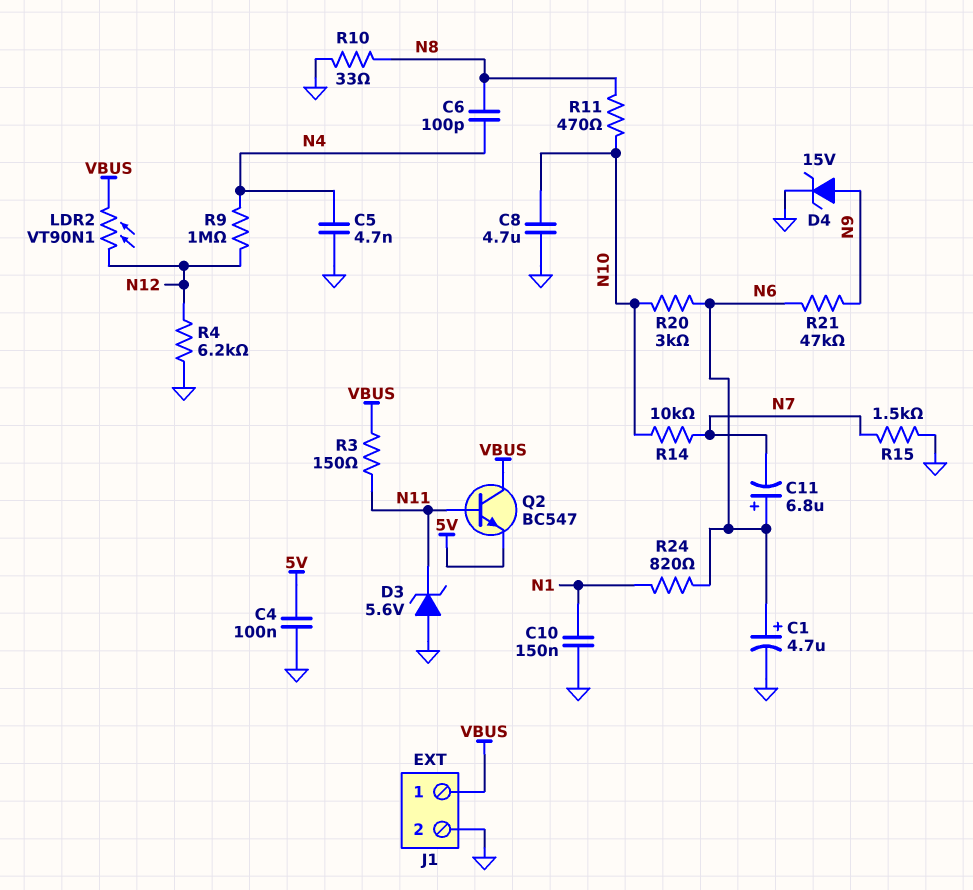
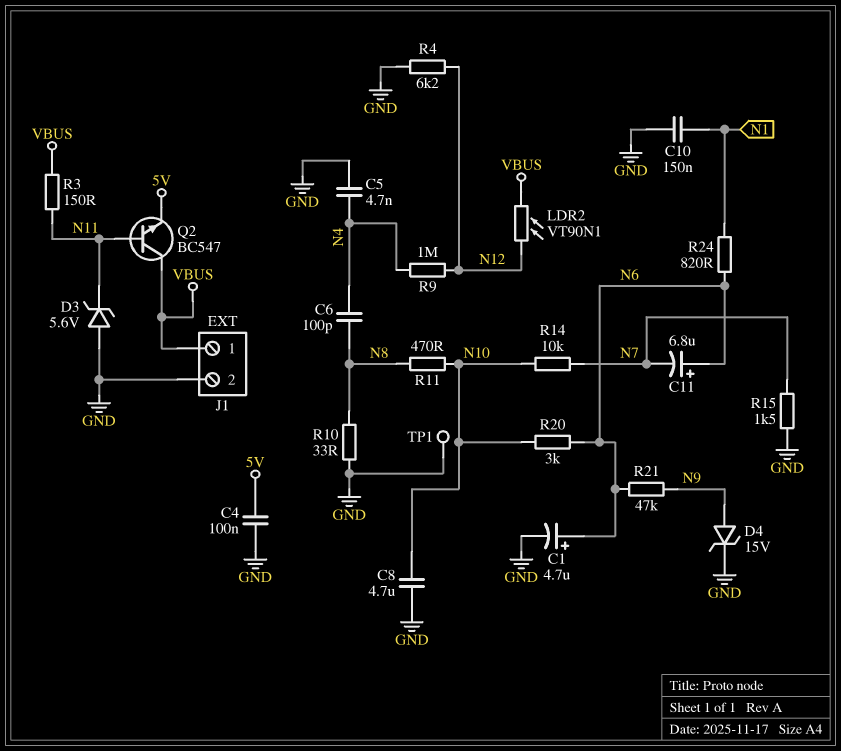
TP1: none -> test point (GND)

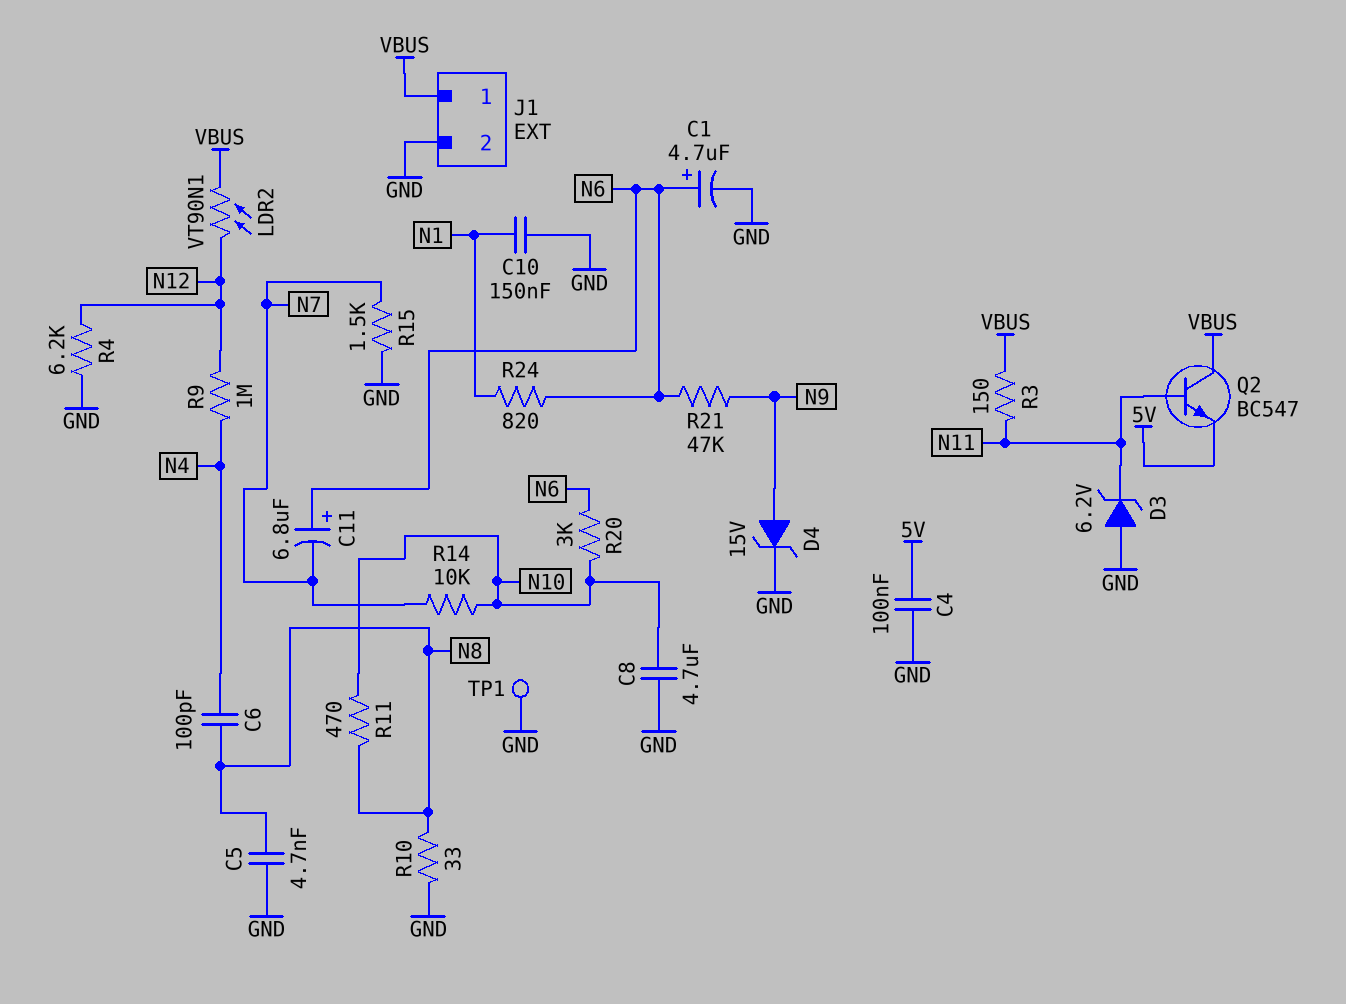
C5: 4.7nF (GND, N4) -> 4.7nF (GND, N8)
D3: zener 5.6V (A GND, K N11) -> zener 6.2V (A GND, K N11)

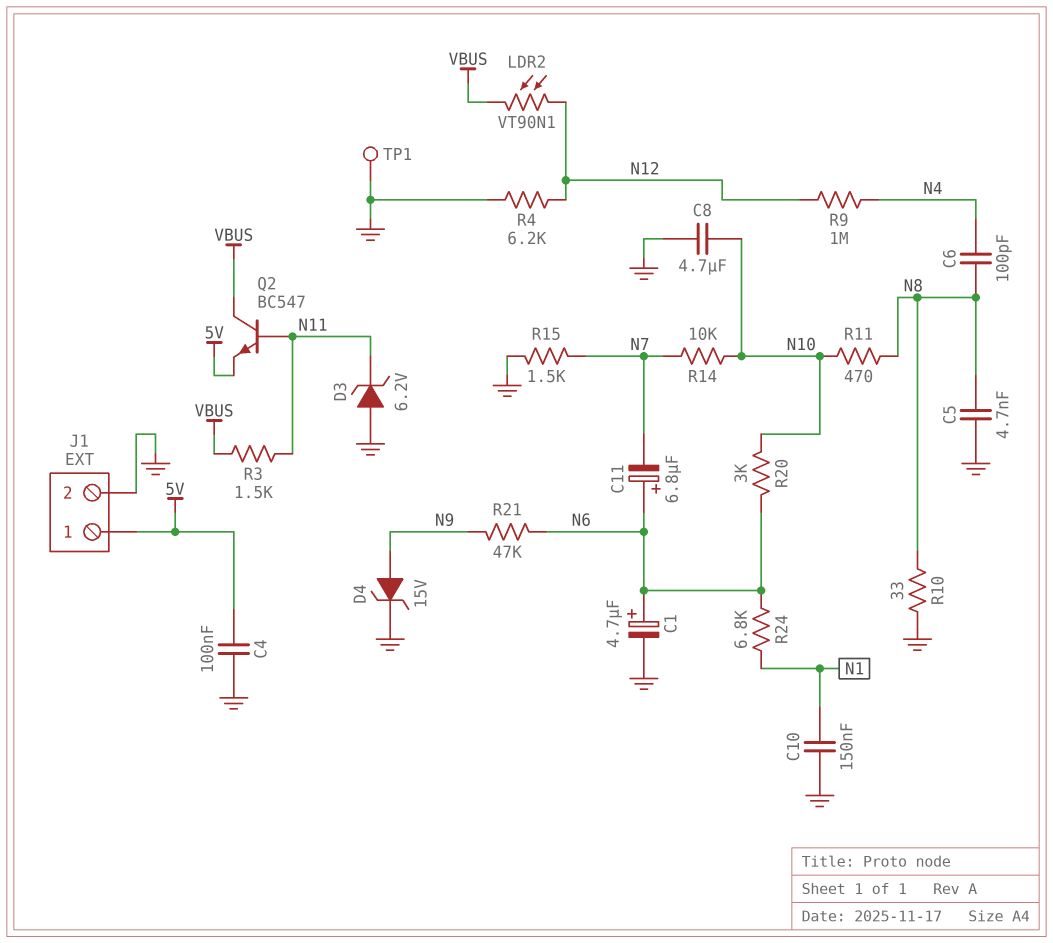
J1 pin 1: VBUS -> 5V
R3: 150 (N11, VBUS) -> 1.5k (N11, VBUS)
R24: 820 (N1, N6) -> 6.8k (N1, N6)

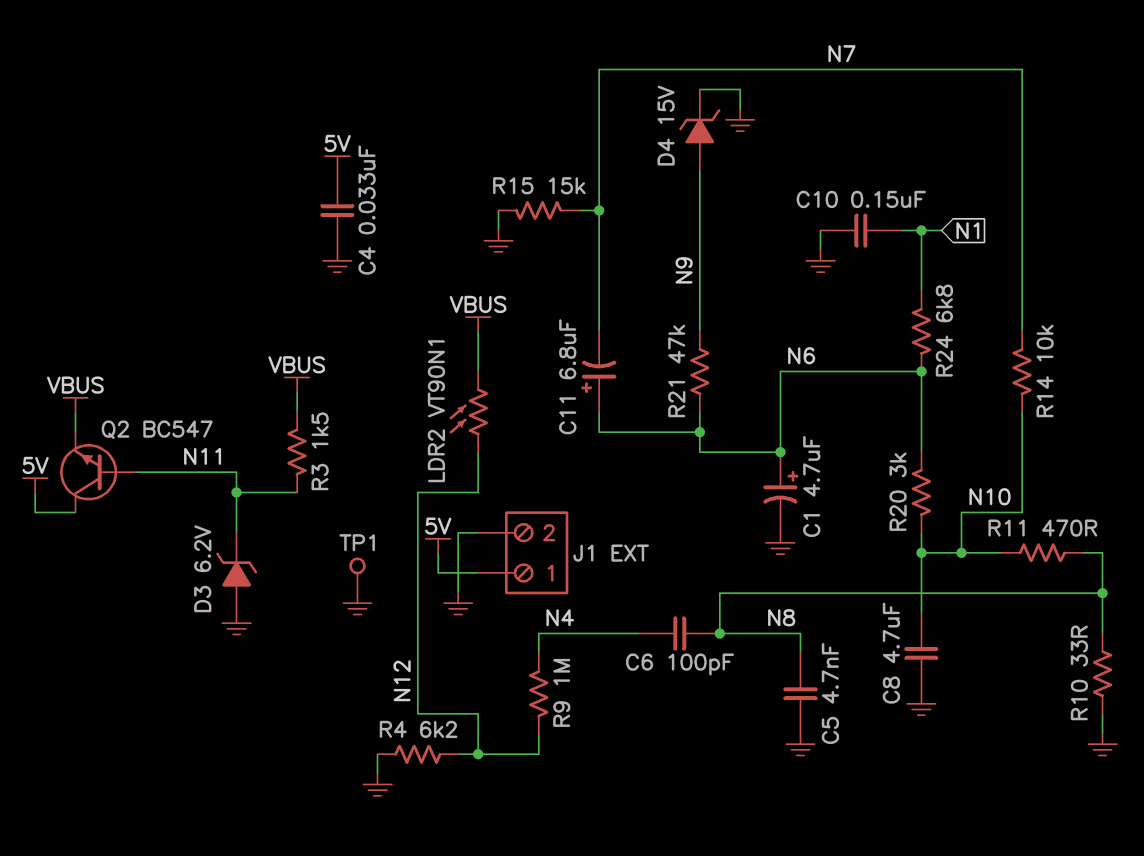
C4: 100nF (5V, GND) -> 33nF (5V, GND)
Q2: NPN BC547 (B N11, C VBUS, E 5V) -> NPN BC547 (B N11, C 5V, E VBUS)
R15: 1.5k (GND, N7) -> 15k (GND, N7)

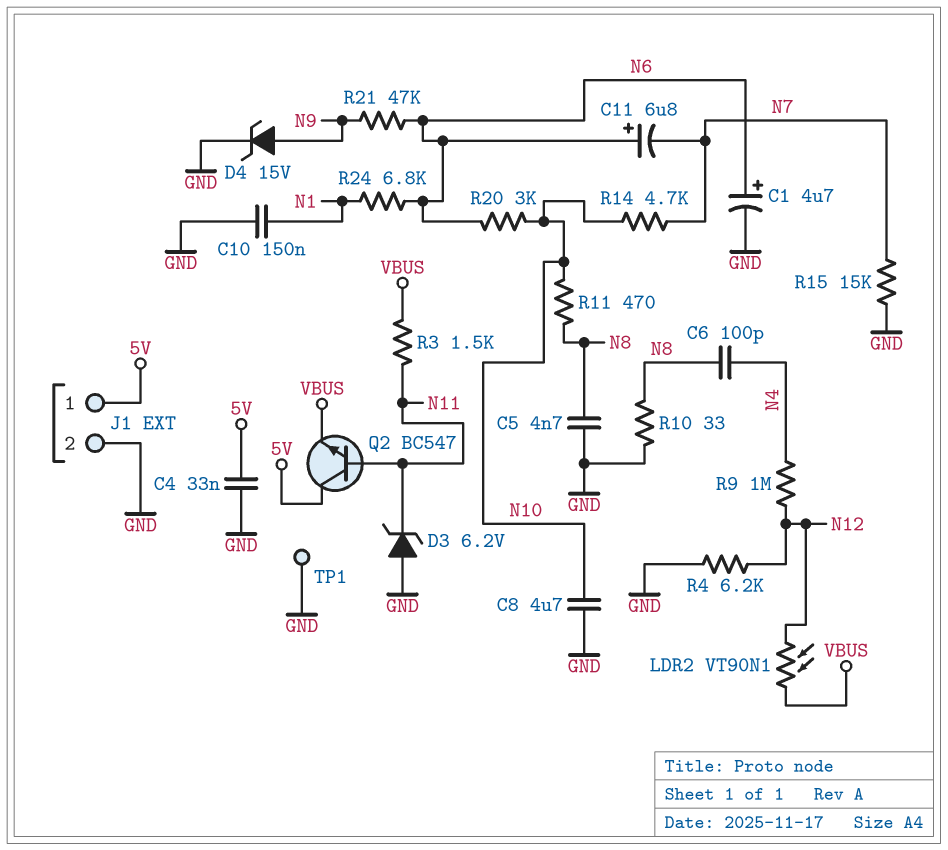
R14: 10k (N7, N10) -> 4.7k (N7, N10)

